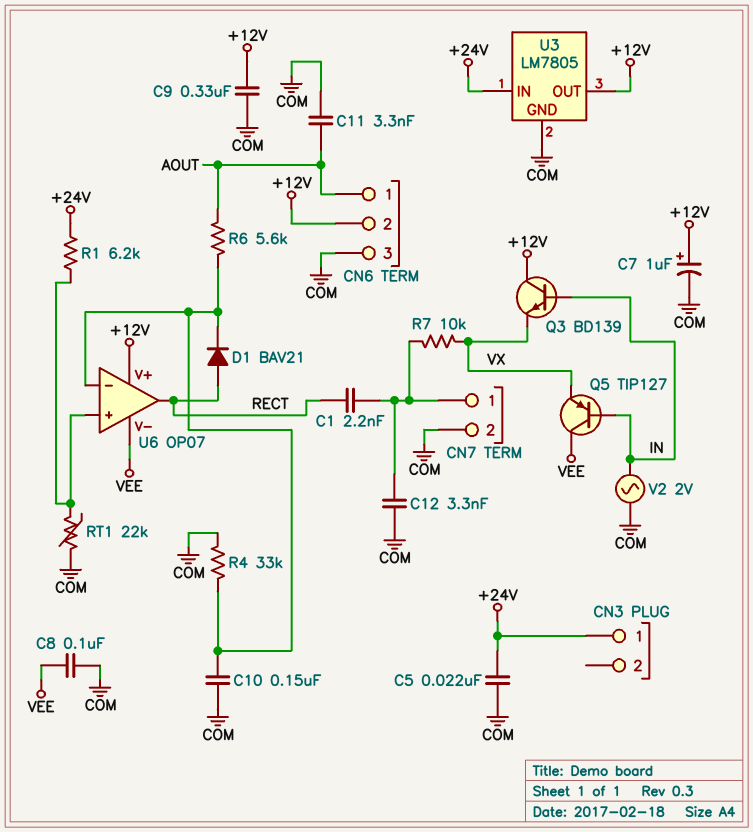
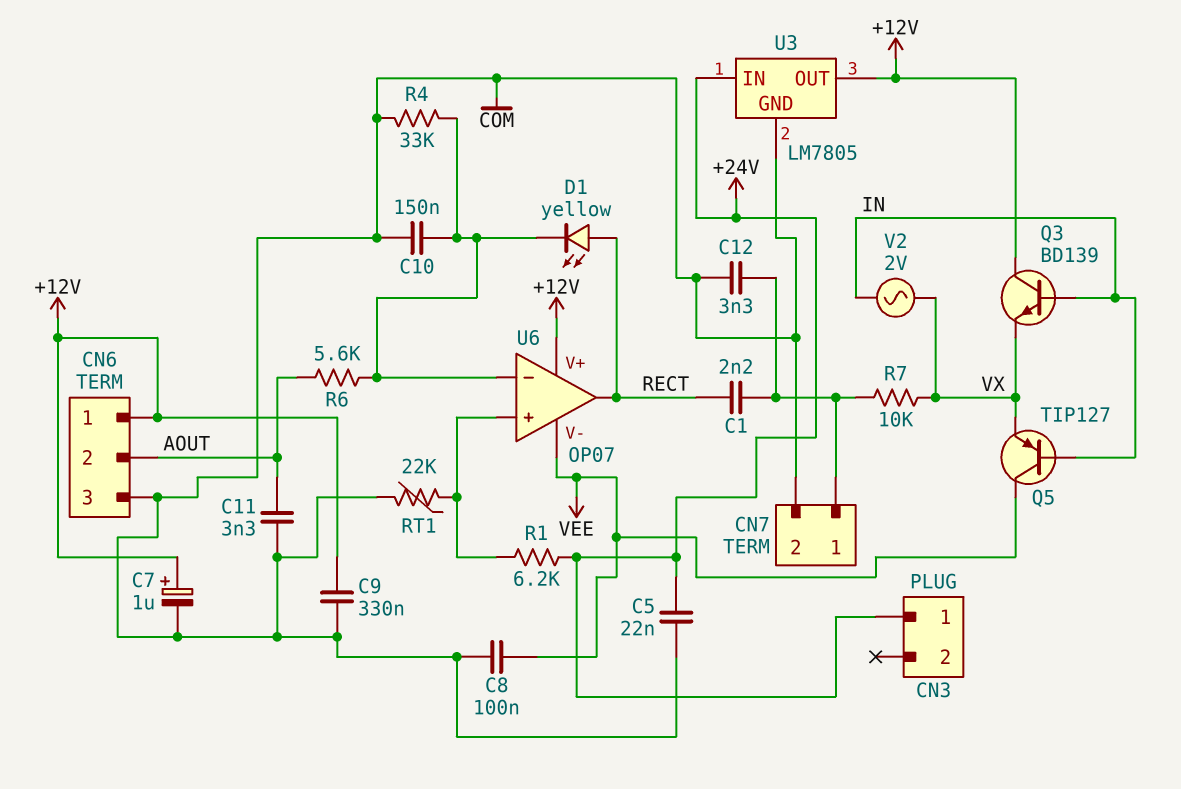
CN6 pin 1: AOUT -> +12V
CN6 pin 2: +12V -> AOUT
D1: diode BAV21 (A RECT, K U6/in-) -> LED yellow (A RECT, K U6/in-)
V2: AC 2V (COM, IN) -> AC 2V (IN, VX)

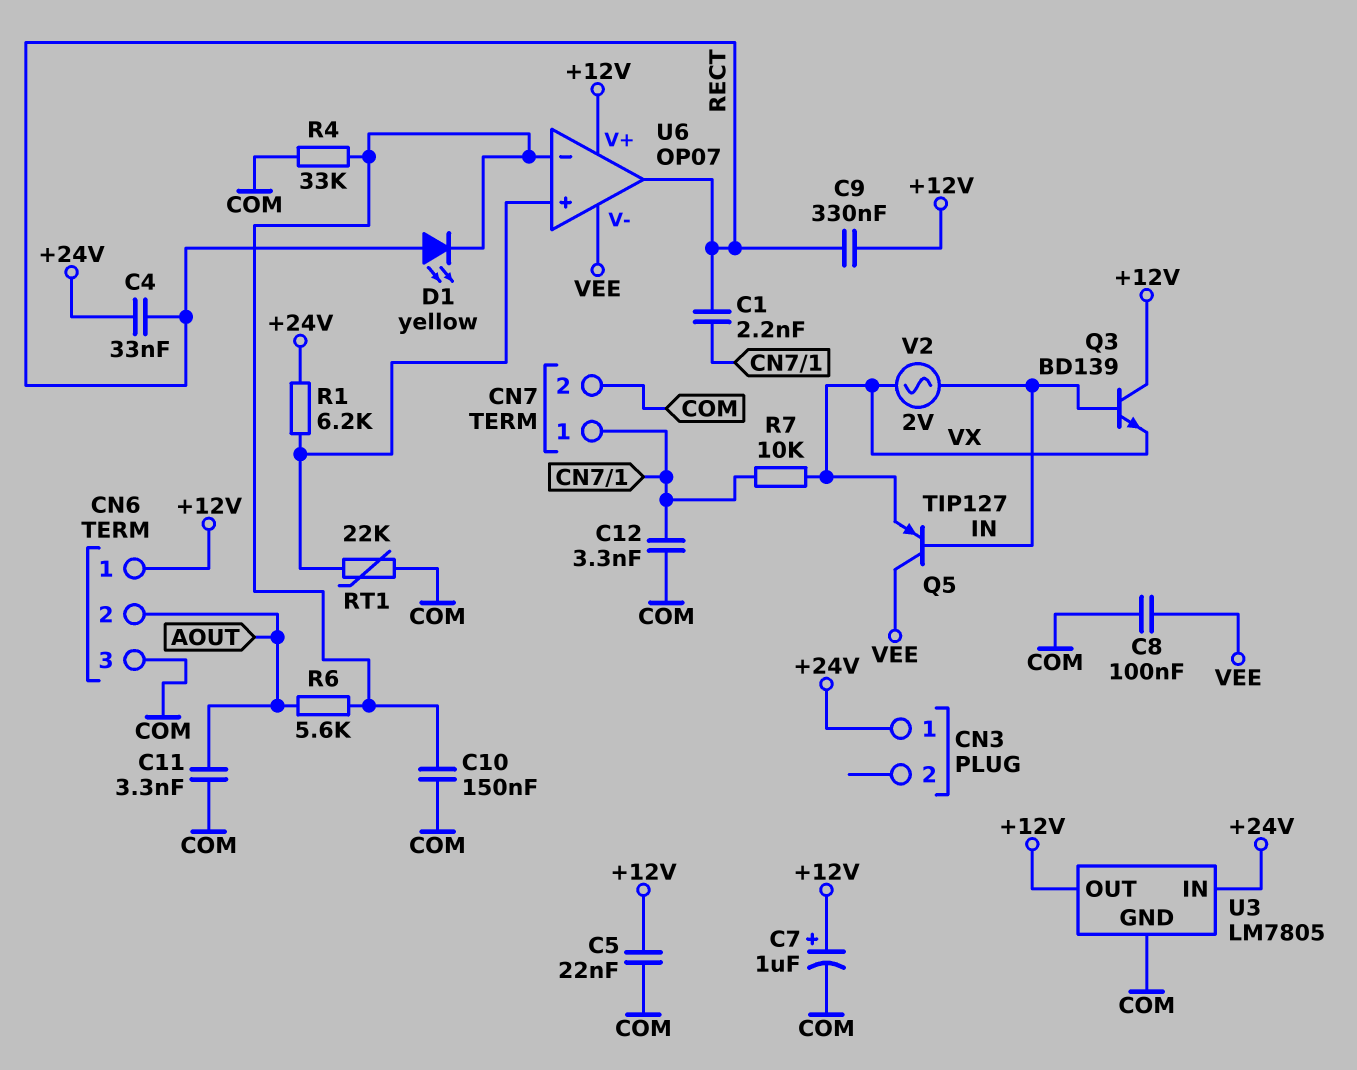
C4: none -> 33nF (+24V, RECT)
C5: 22nF (+24V, COM) -> 22nF (+12V, COM)
C9: 330nF (+12V, COM) -> 330nF (+12V, RECT)

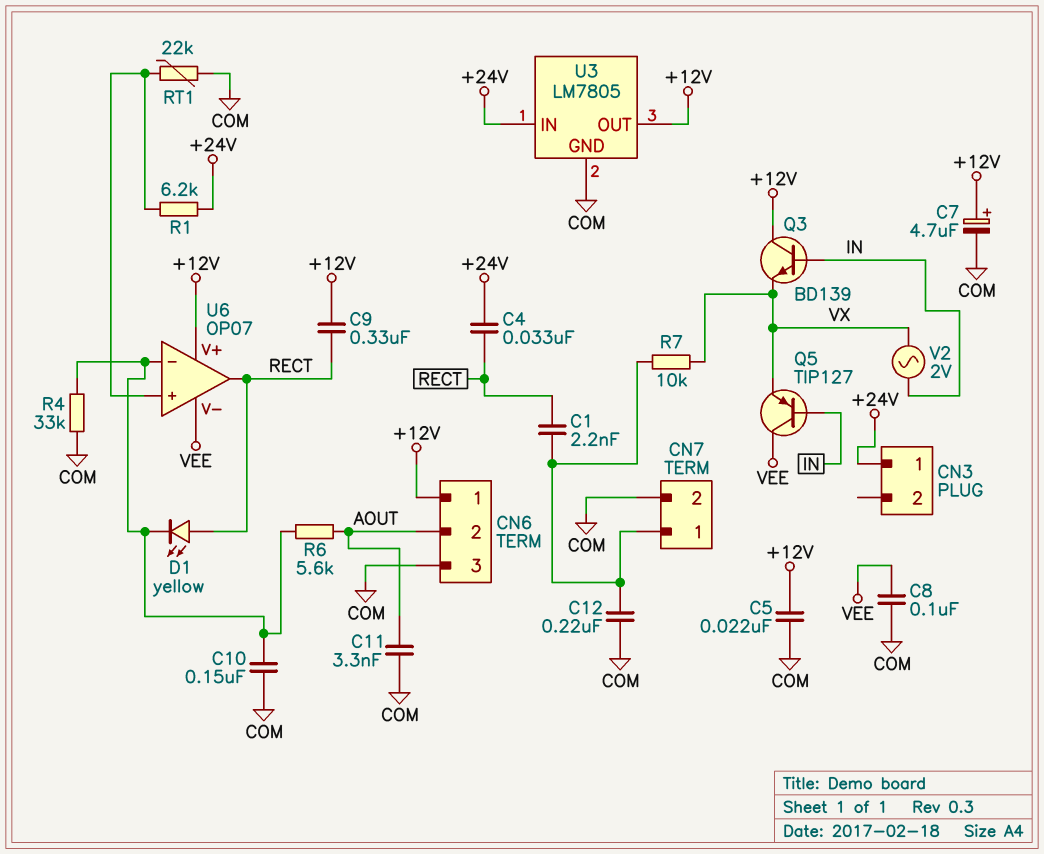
C7: 1uF (plus +12V, minus COM) -> 4.7uF (plus +12V, minus COM)
C12: 3.3nF (CN7/1, COM) -> 220nF (CN7/1, COM)

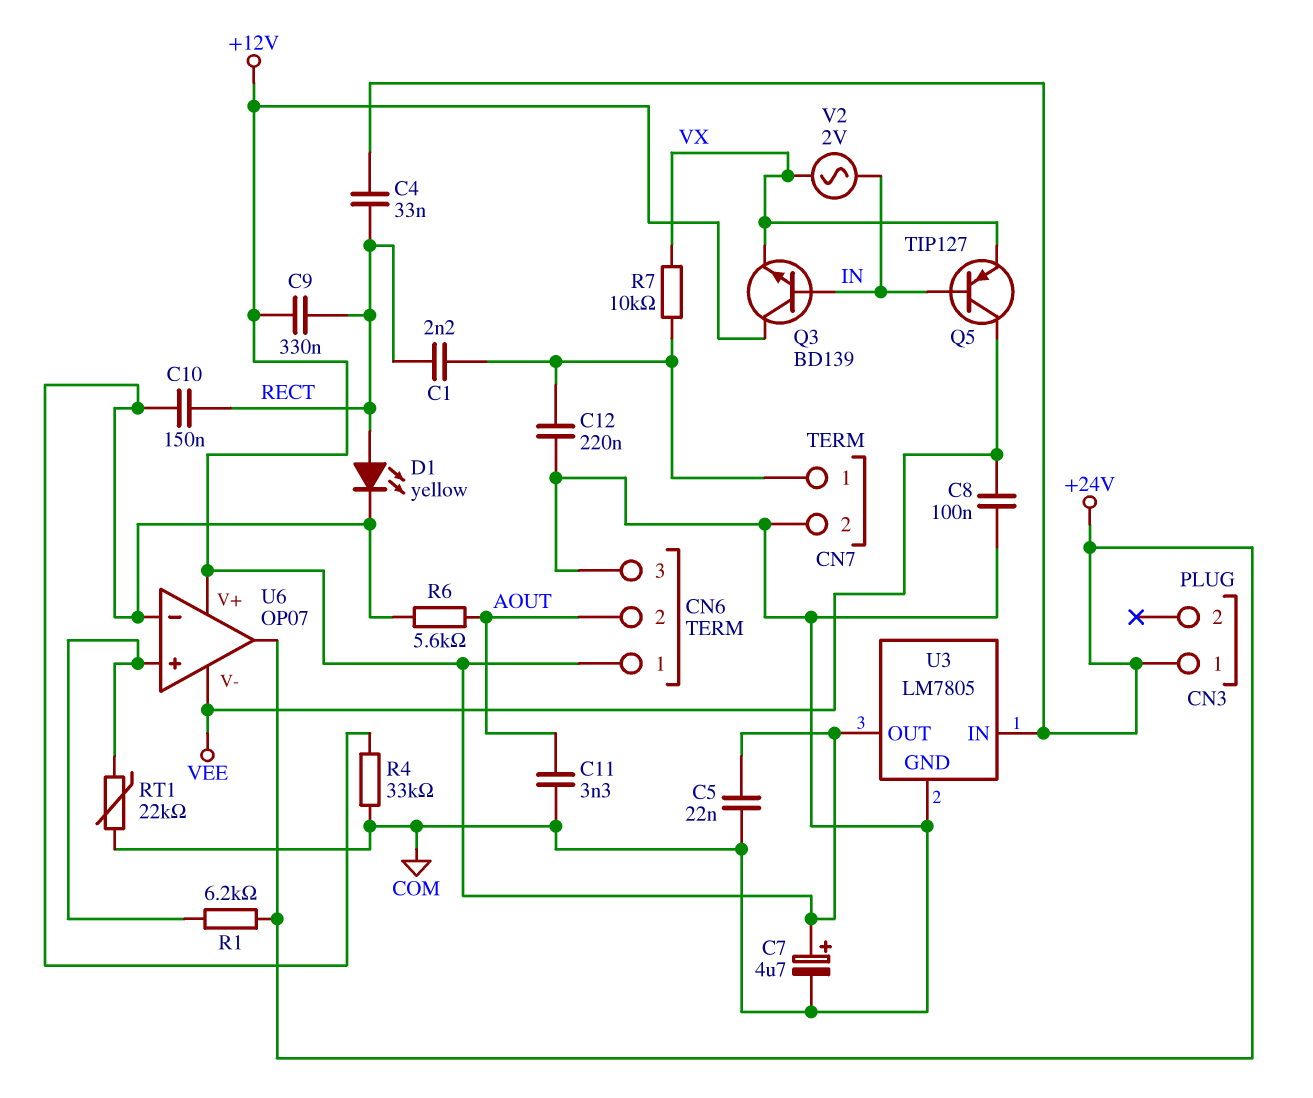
C10: 150nF (COM, U6/in-) -> 150nF (RECT, U6/in-)
U6 pin out: RECT -> +24V

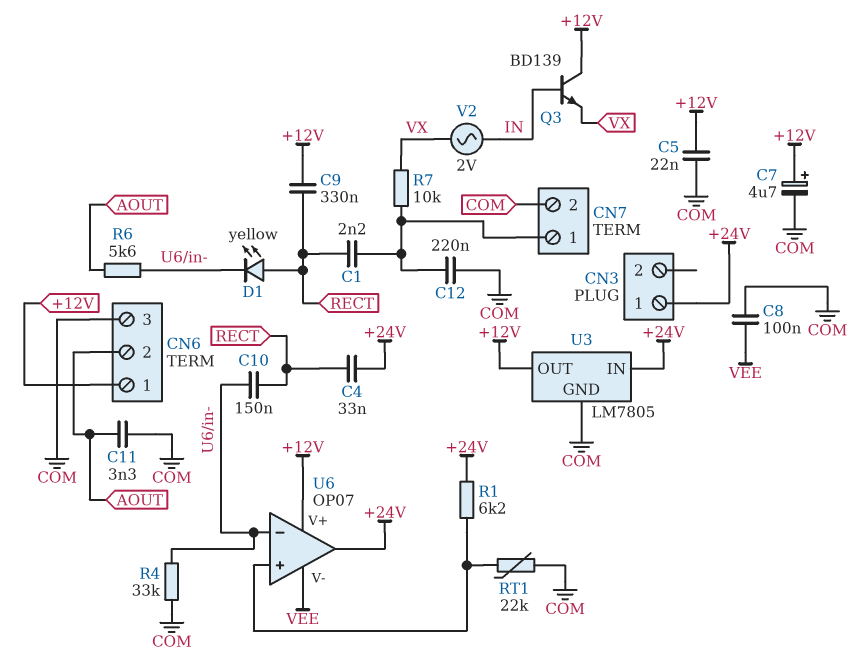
Q5: PNP TIP127 (B IN, C VEE, E VX) -> none

